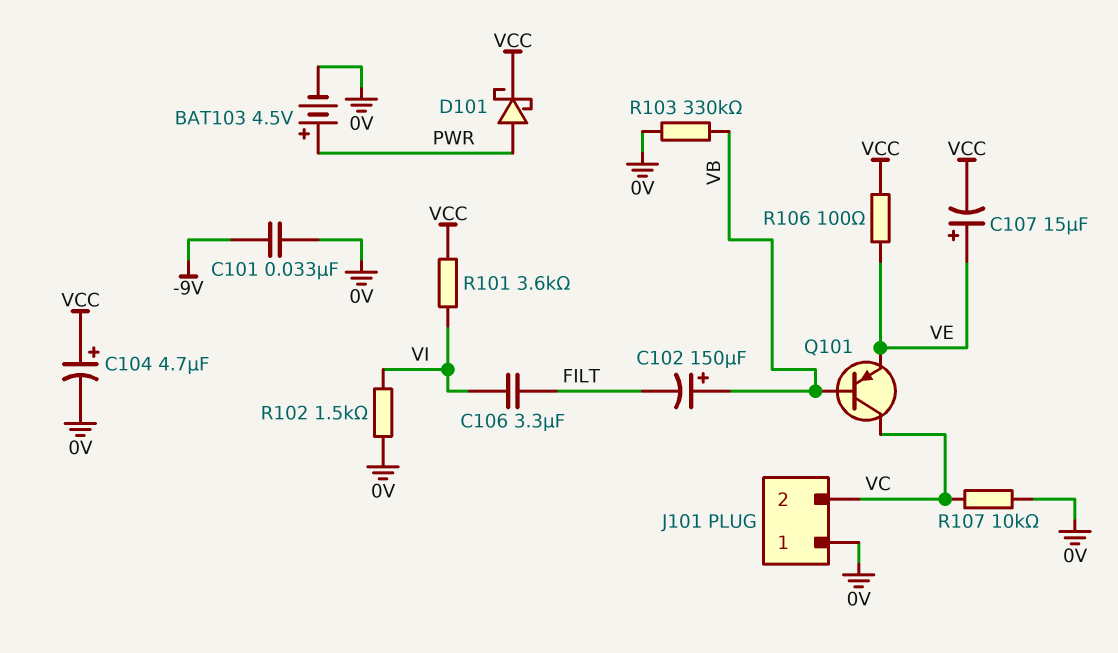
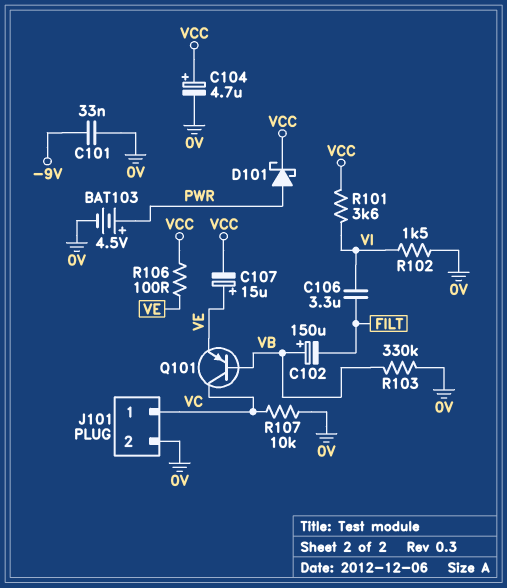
J101 pin 1: 0V -> VC
J101 pin 2: VC -> 0V

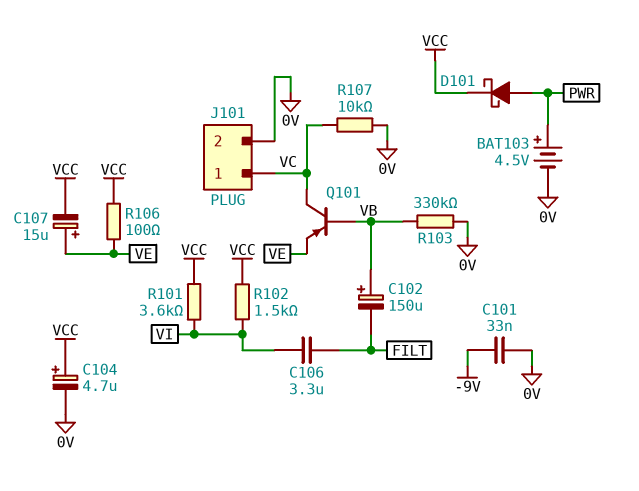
R102: 1.5k (0V, VI) -> 1.5k (VCC, VI)

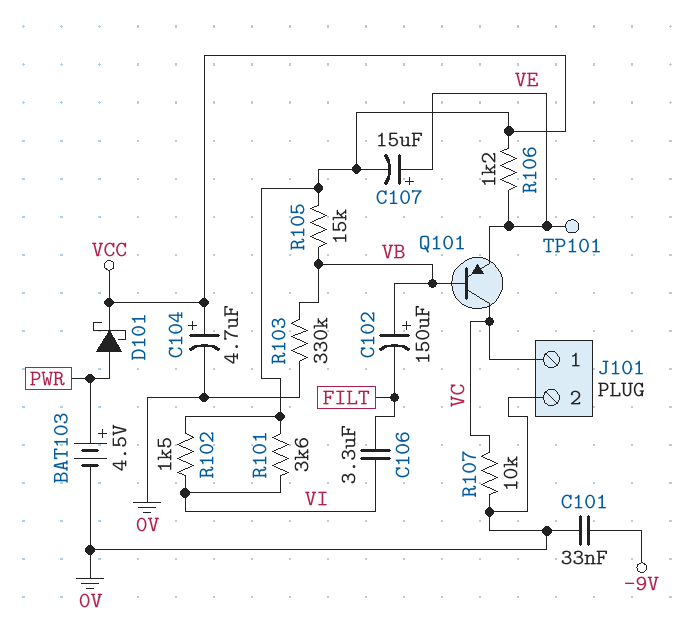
R105: none -> 15k (VB, VCC)
R106: 100 (VCC, VE) -> 1.2k (VCC, VE)
TP101: none -> test point (VE)

